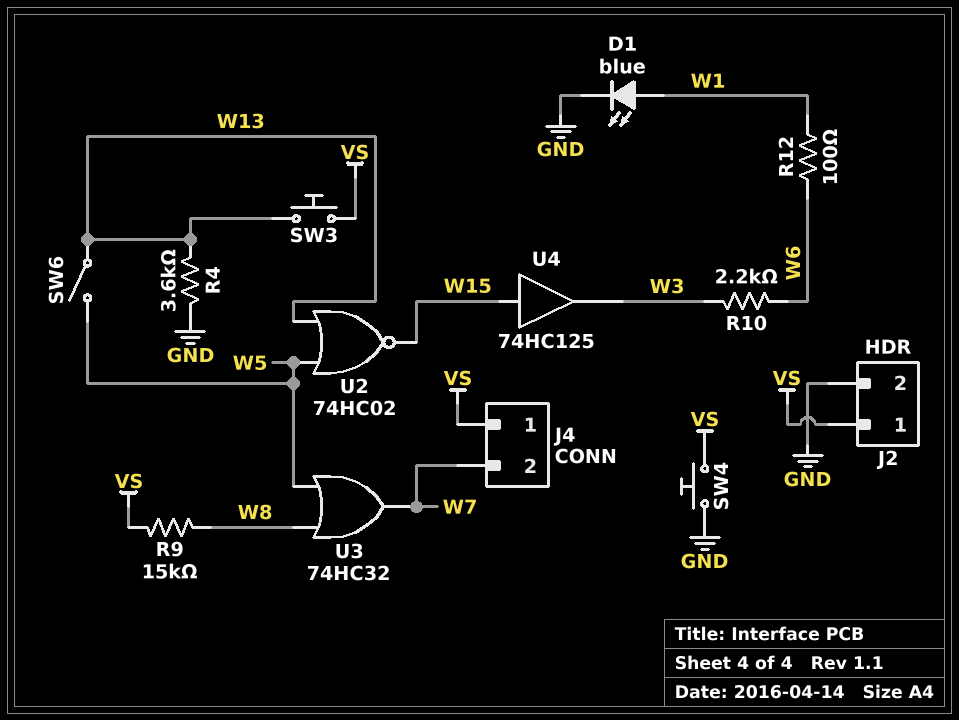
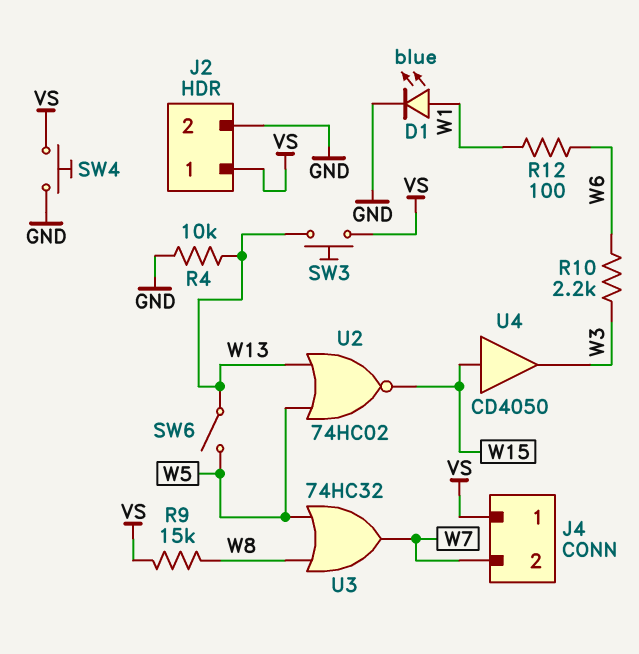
R4: 3.6k (GND, W13) -> 10k (GND, W13)
U4: buffer 74HC125 (in W15, out W3) -> buffer CD4050 (in W15, out W3)

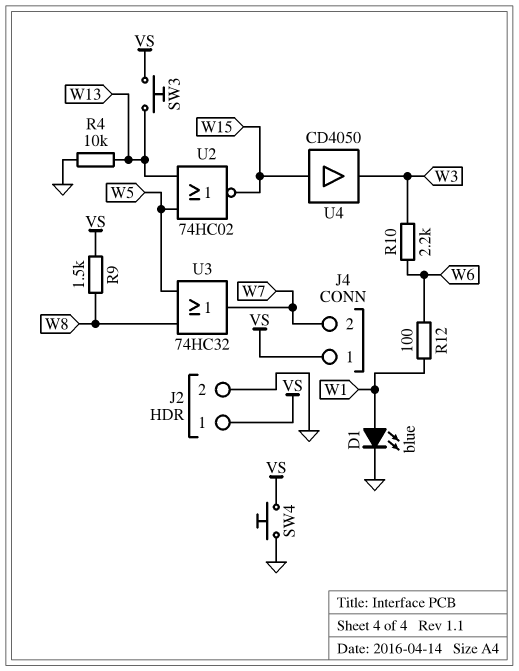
R9: 15k (VS, W8) -> 1.5k (VS, W8)
SW6: switch (W5, W13) -> none

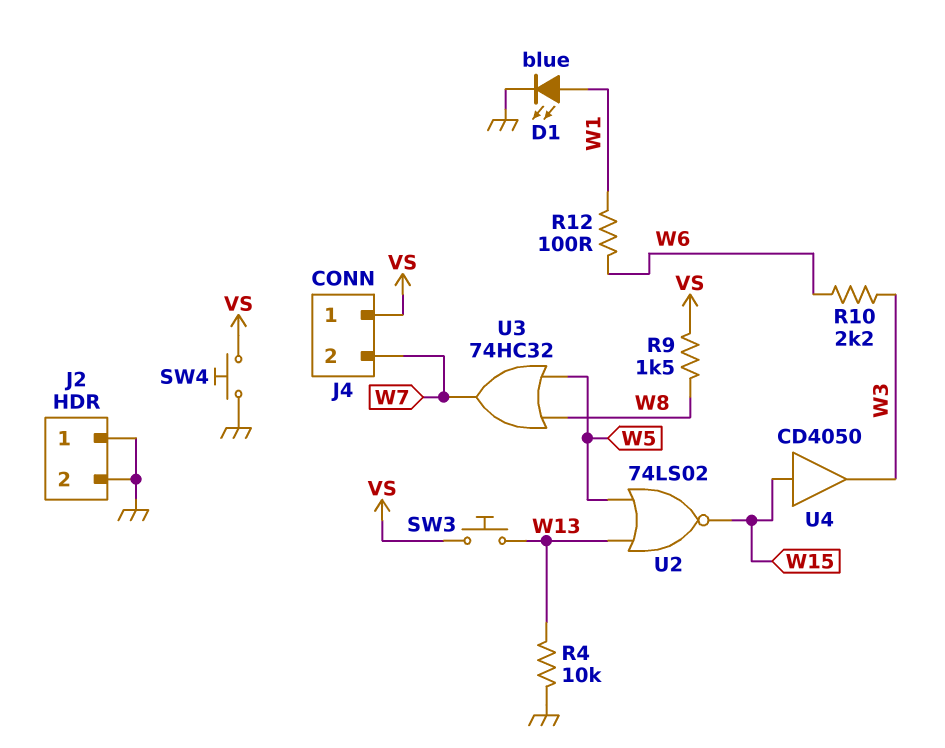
J2 pin 1: VS -> GND
U2: NOR 74HC02 (in W5, in W13, out W15) -> NOR 74LS02 (in W5, in W13, out W15)

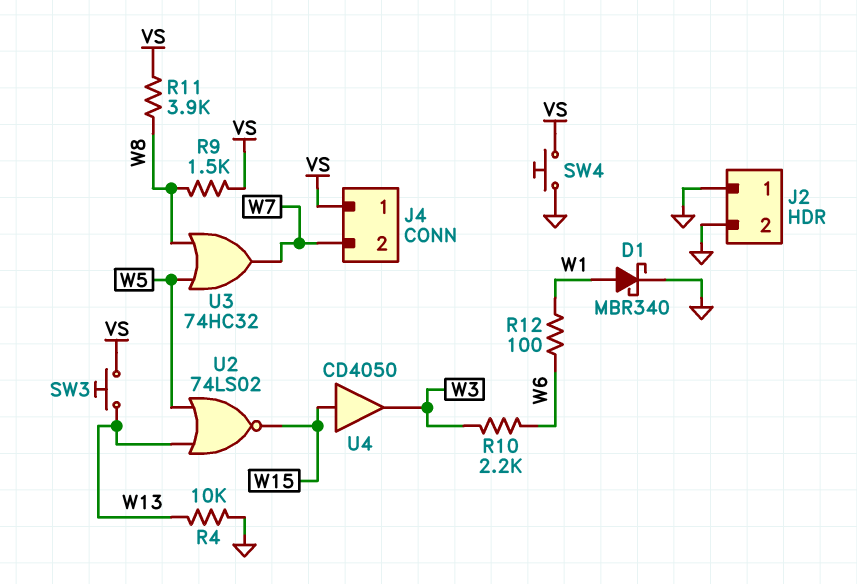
D1: LED blue (A W1, K GND) -> schottky MBR340 (A W1, K GND)
R11: none -> 3.9k (VS, W8)

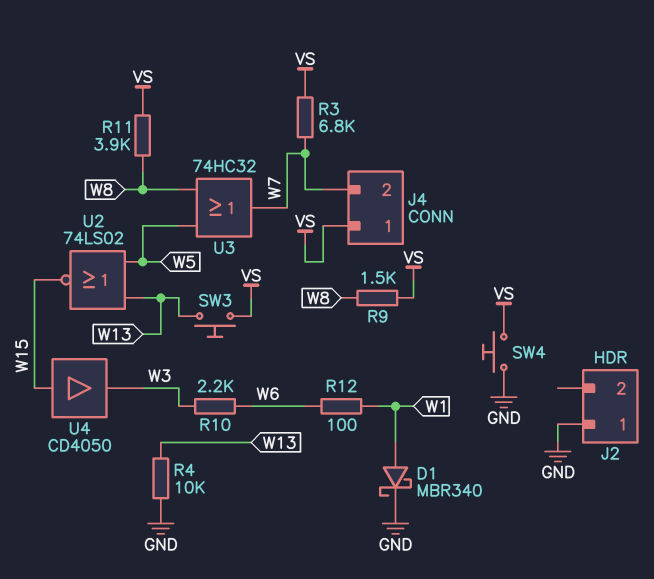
J2 pin 2: GND -> none
R3: none -> 6.8k (VS, W7)

